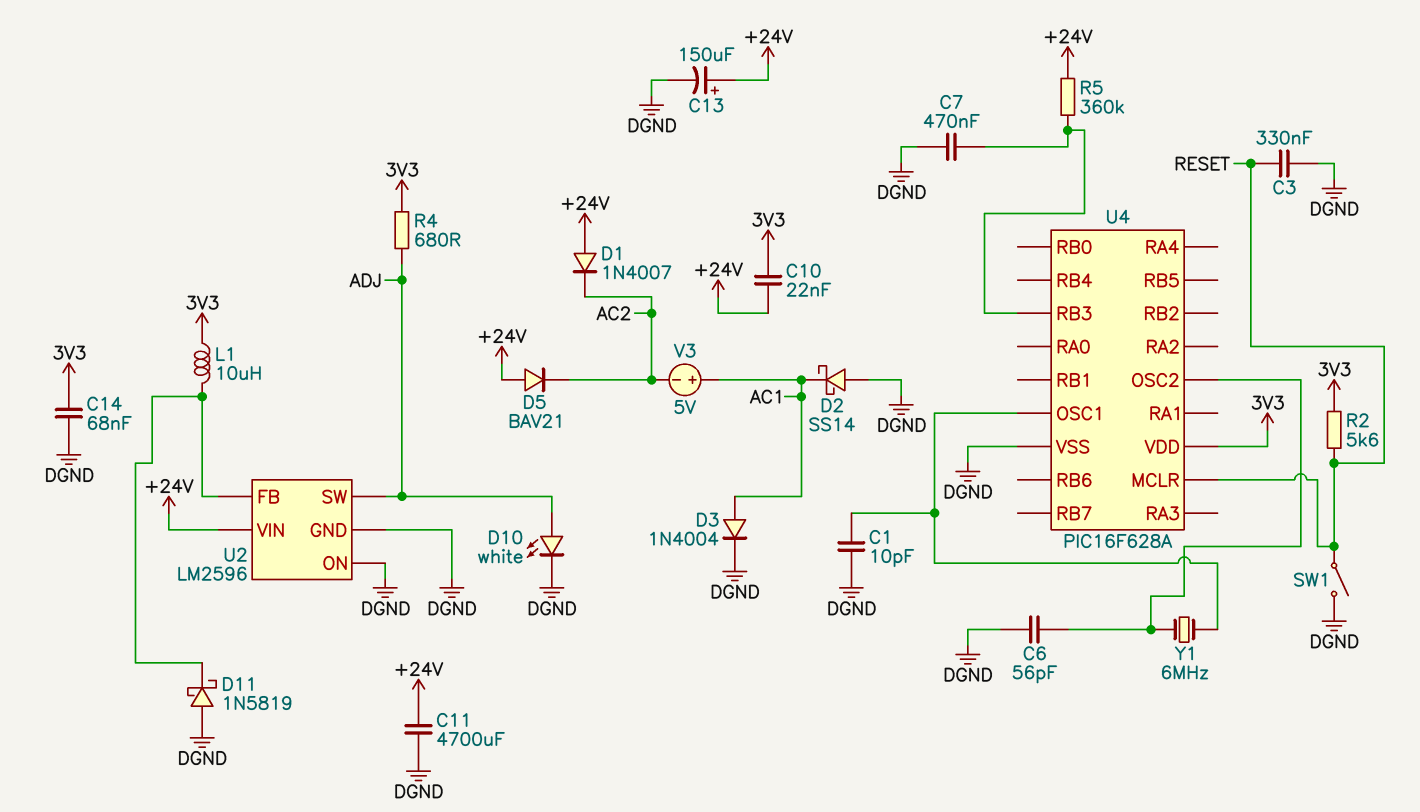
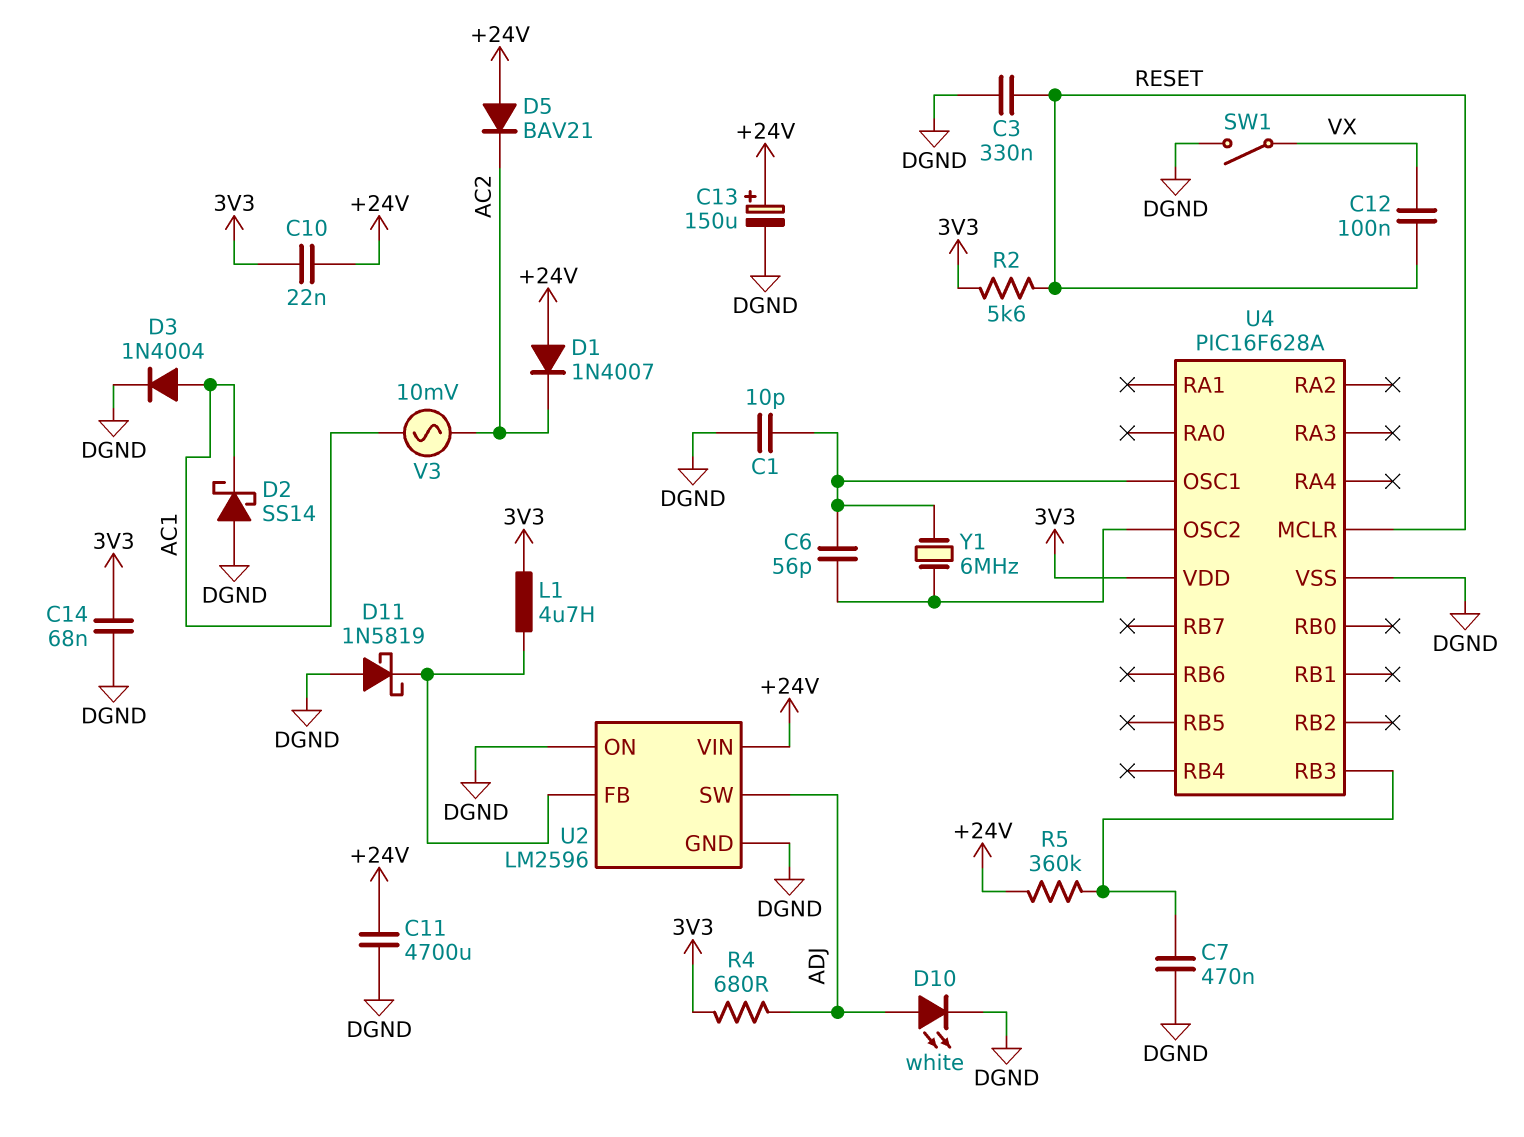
C6: 56pF (DGND, U4/OSC2) -> 56pF (U4/OSC1, U4/OSC2)
C12: none -> 100nF (RESET, VX)
L1: 10uH (3V3, U2/FB) -> 4.7uH (3V3, U2/FB)
SW1: switch (DGND, RESET) -> switch (DGND, VX)
V3: 5V (plus AC1, minus AC2) -> AC 10mV (AC1, AC2)

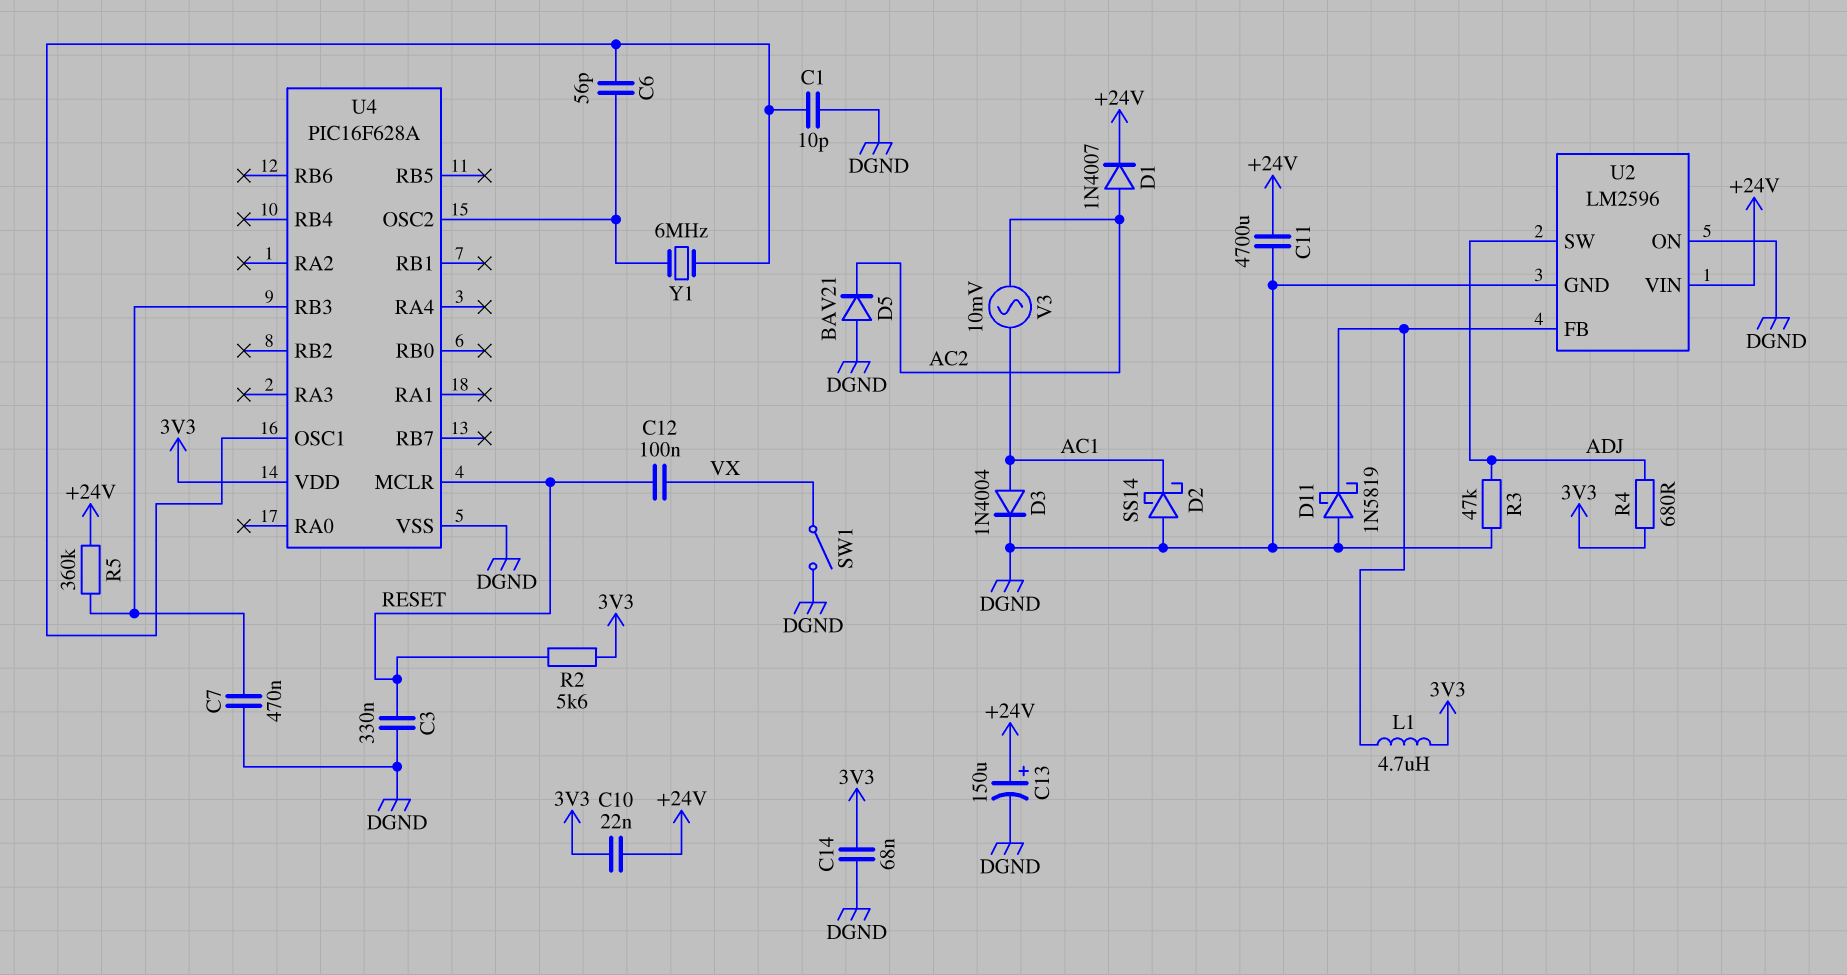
D1: diode 1N4007 (A +24V, K AC2) -> diode 1N4007 (A AC2, K +24V)
D5: diode BAV21 (A +24V, K AC2) -> diode BAV21 (A DGND, K AC2)
D10: LED white (A ADJ, K DGND) -> none
R3: none -> 47k (ADJ, DGND)

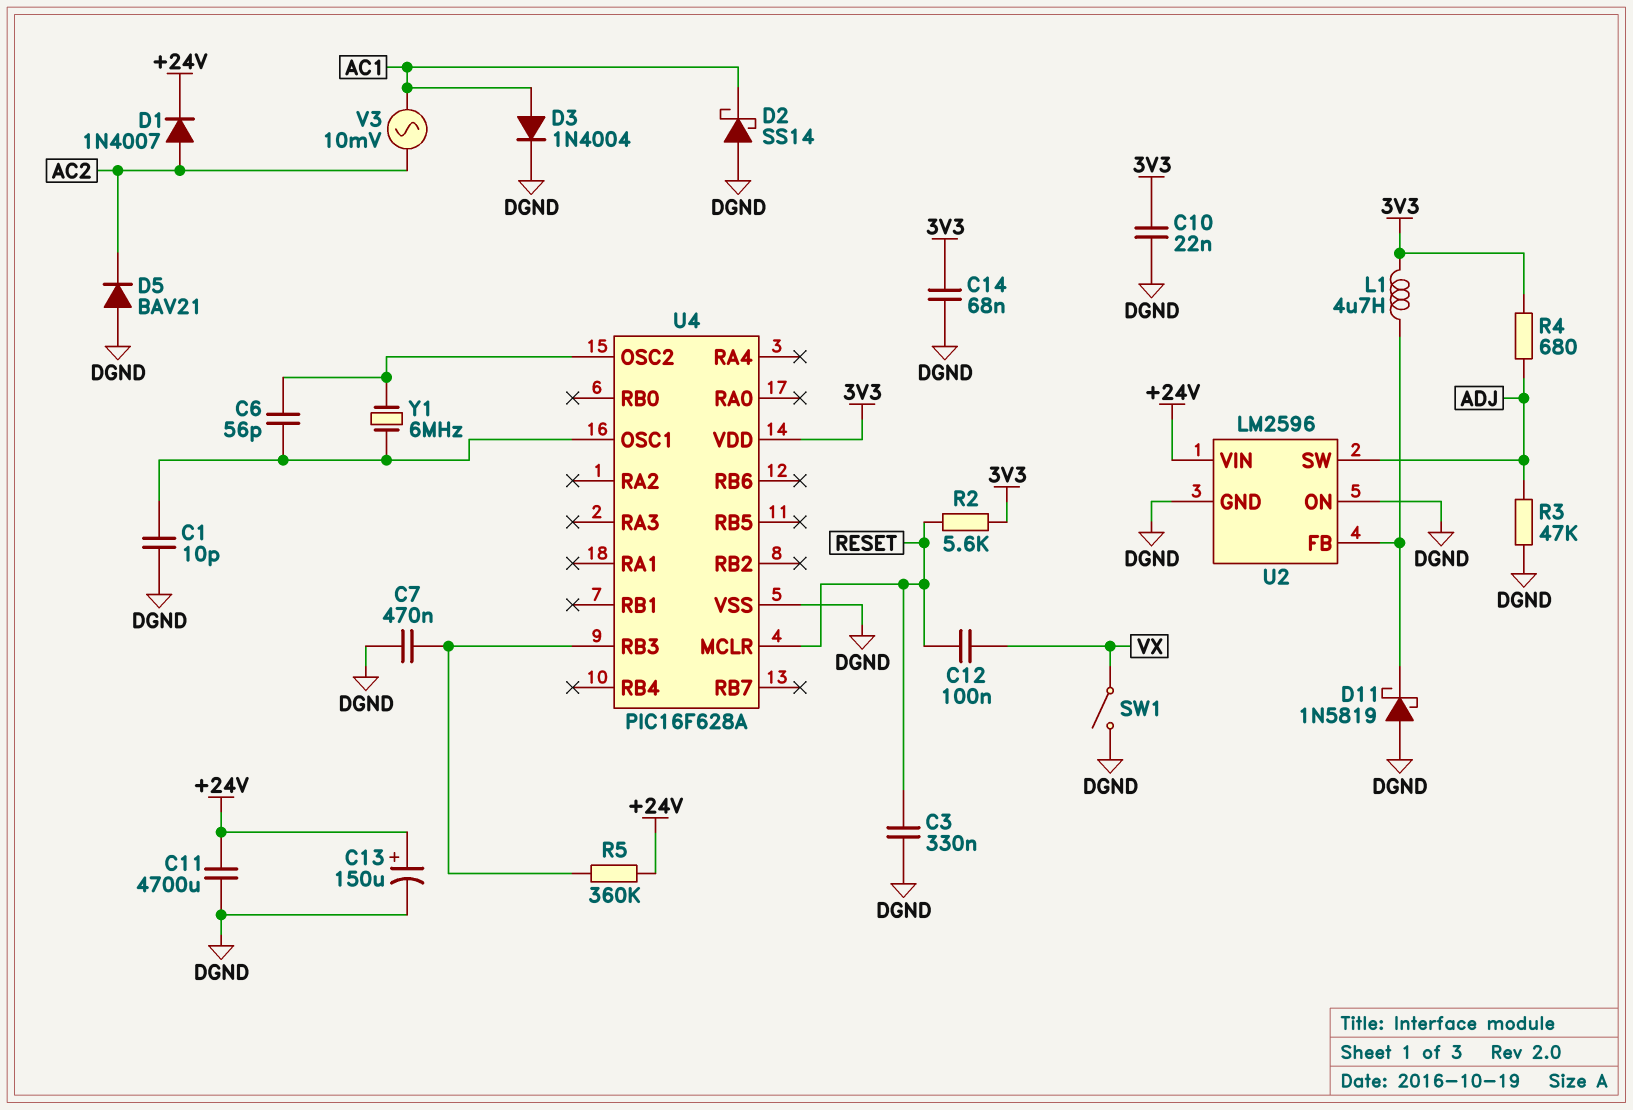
C10: 22nF (+24V, 3V3) -> 22nF (3V3, DGND)

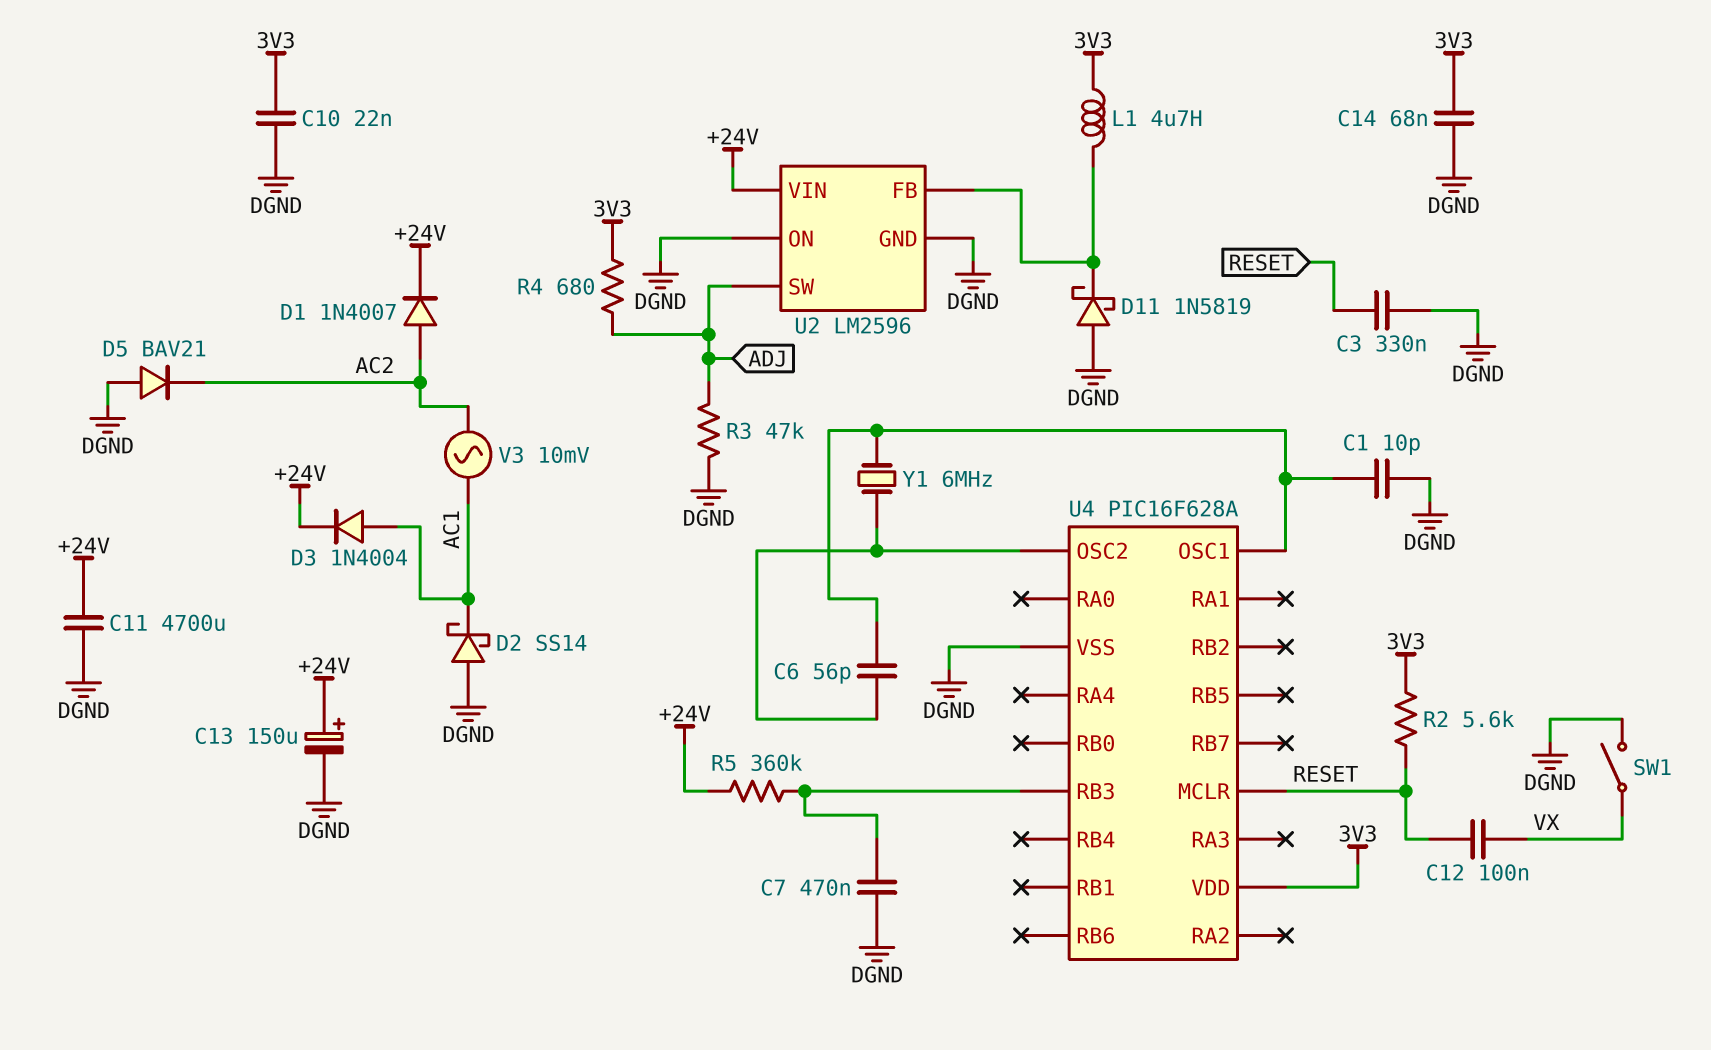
D3: diode 1N4004 (A AC1, K DGND) -> diode 1N4004 (A AC1, K +24V)

